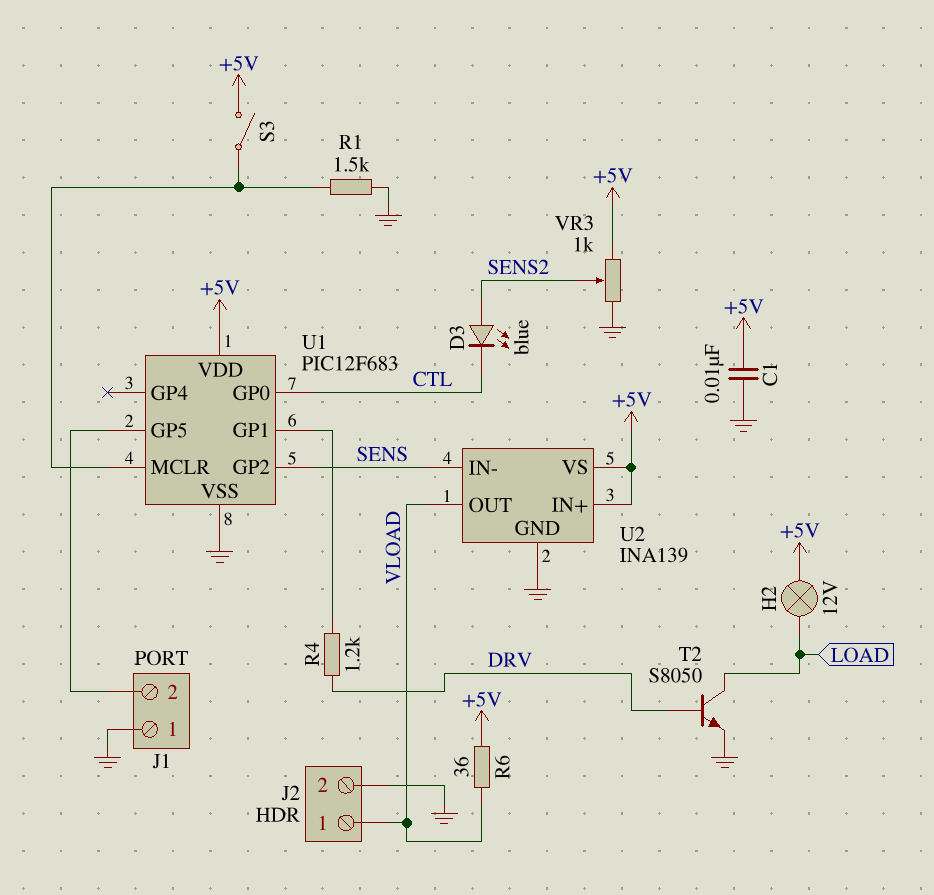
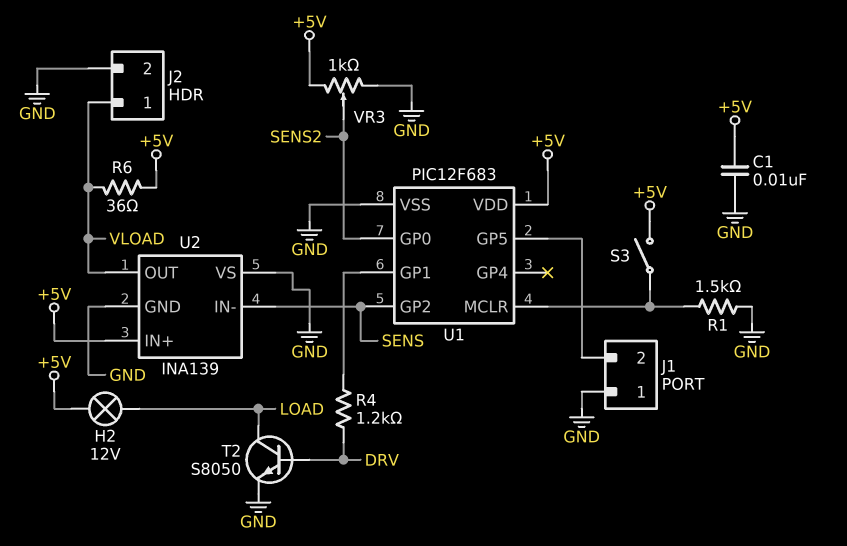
D3: LED blue (A SENS2, K CTL) -> none
U1 pin GP0: CTL -> SENS2
U2 pin VS: +5V -> GND

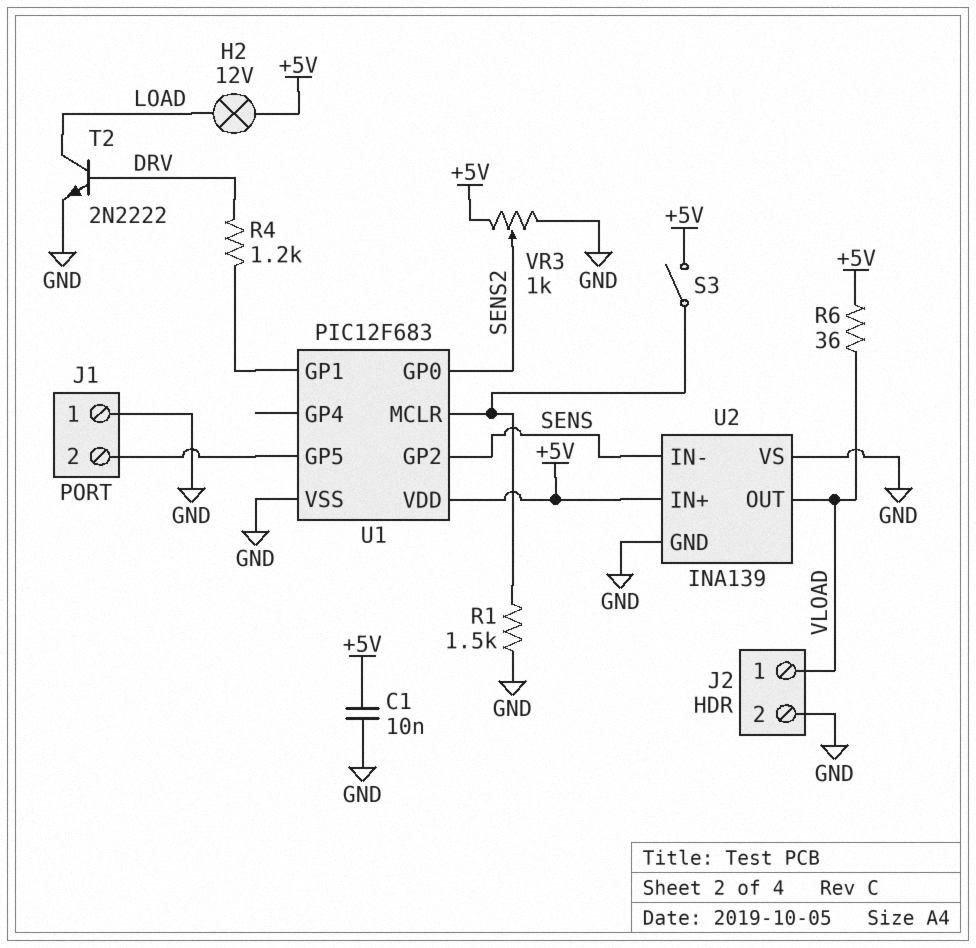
T2: NPN S8050 (B DRV, C LOAD, E GND) -> NPN 2N2222 (B DRV, C LOAD, E GND)

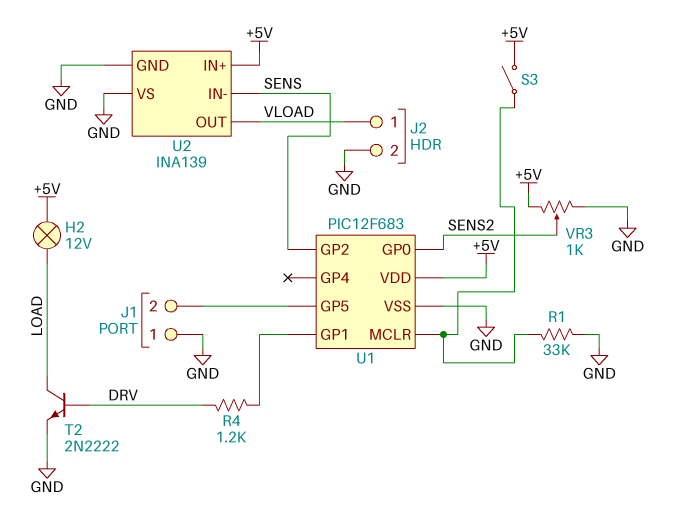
C1: 10nF (+5V, GND) -> none
R1: 1.5k (GND, U1/MCLR) -> 33k (GND, U1/MCLR)
R6: 36 (+5V, VLOAD) -> none

